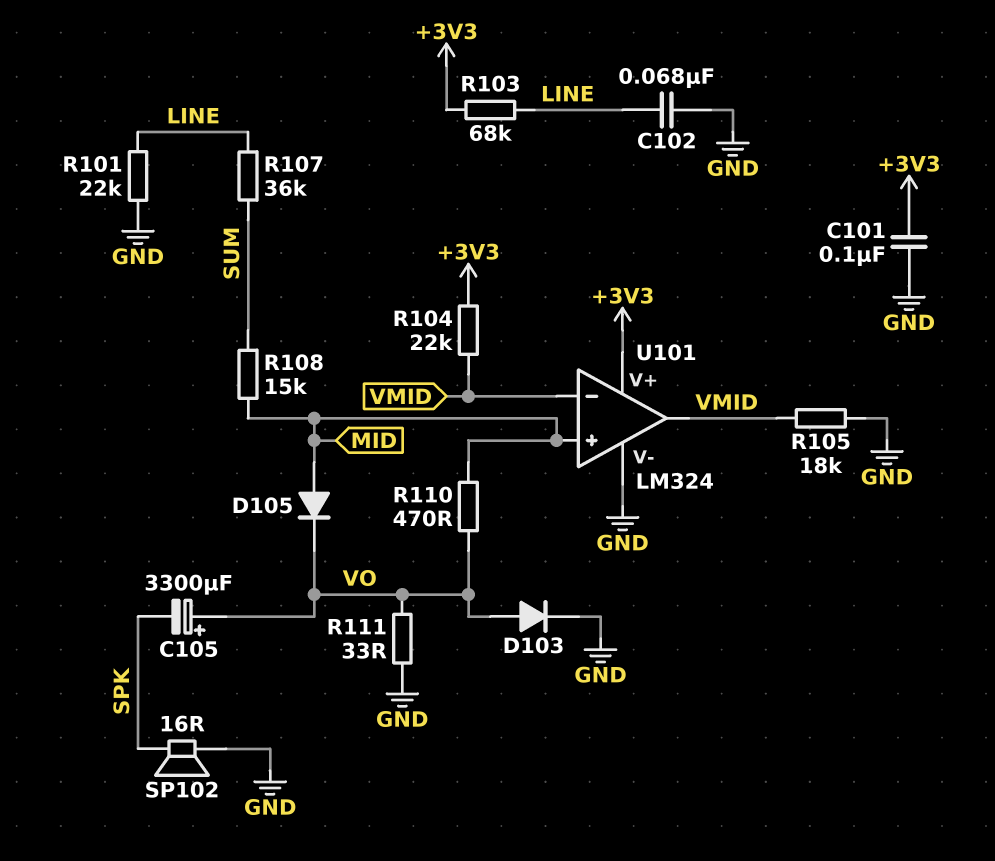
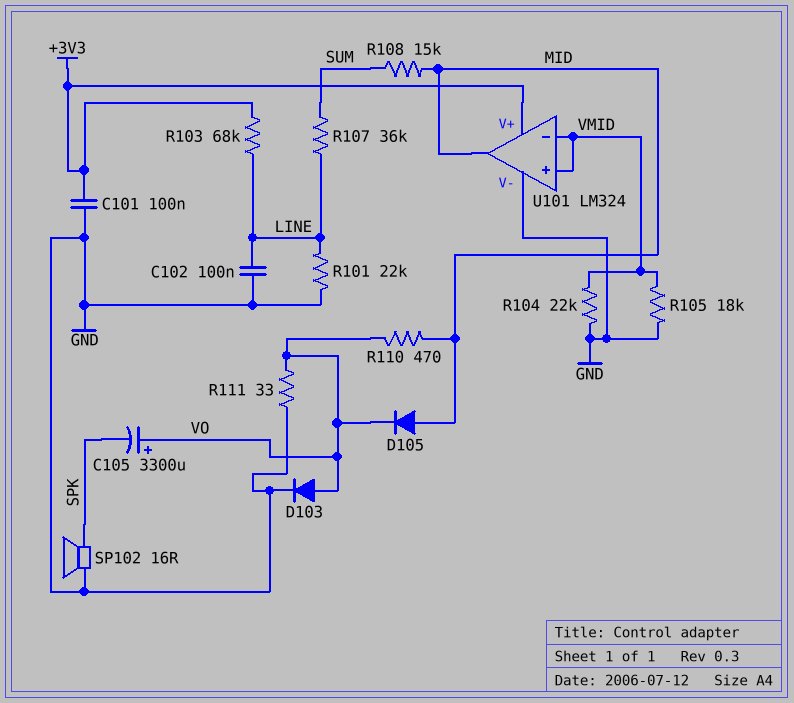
C102: 68nF (GND, LINE) -> 100nF (GND, LINE)
R104: 22k (+3V3, VMID) -> 22k (GND, VMID)
U101 pin in+: MID -> VMID
U101 pin out: VMID -> MID

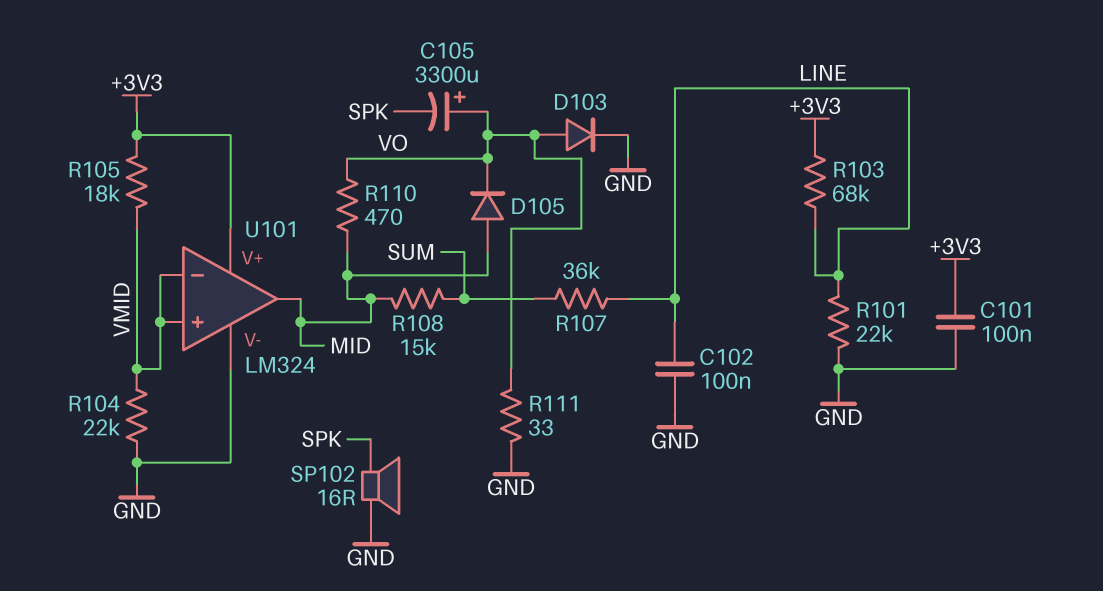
R105: 18k (GND, VMID) -> 18k (+3V3, VMID)

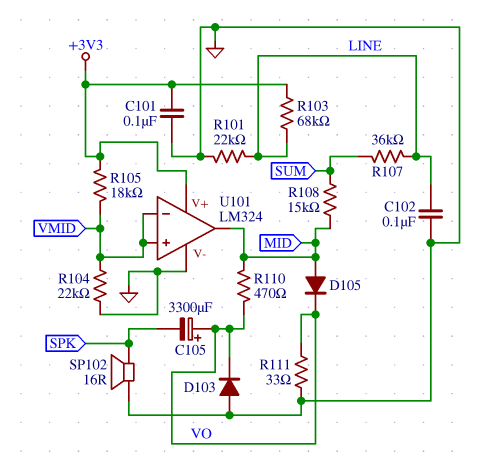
D103: diode (A VO, K GND) -> diode (A GND, K VO)

